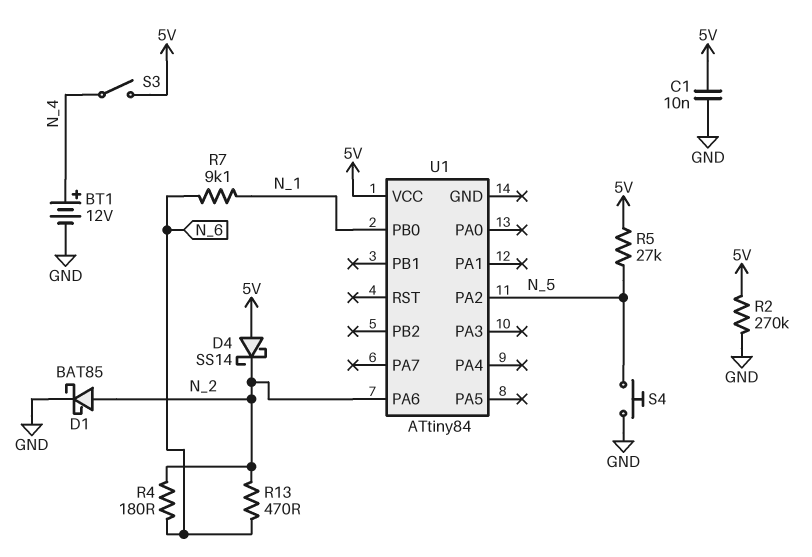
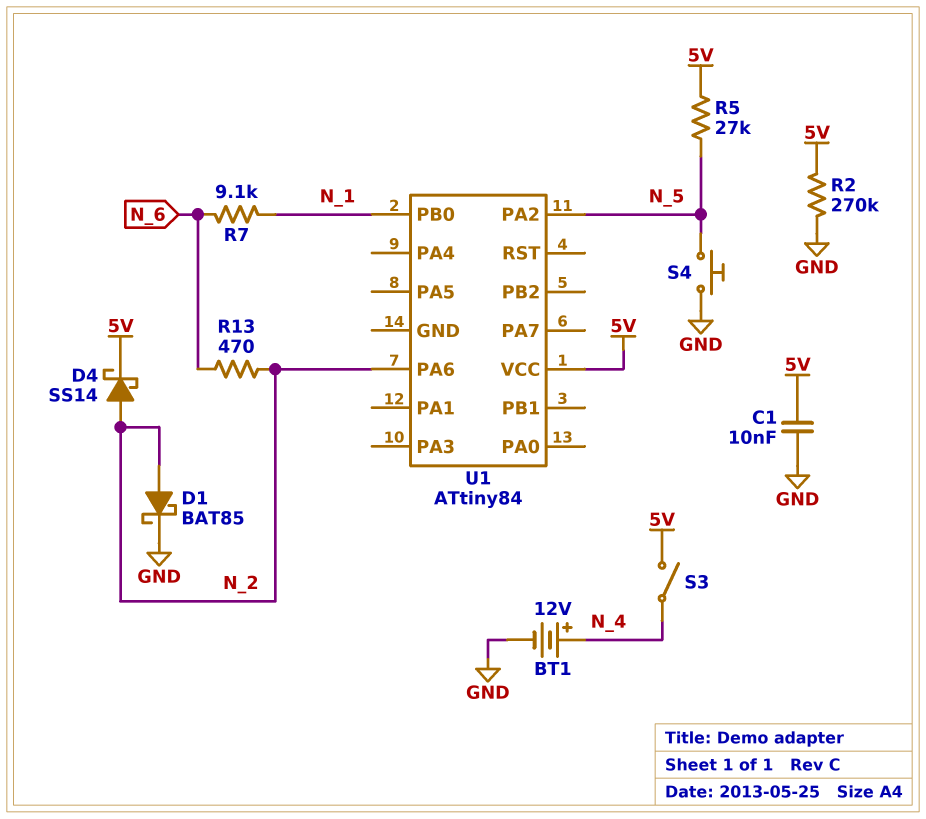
D4: schottky SS14 (A 5V, K N_2) -> schottky SS14 (A N_2, K 5V)
R4: 180 (N_2, N_6) -> none

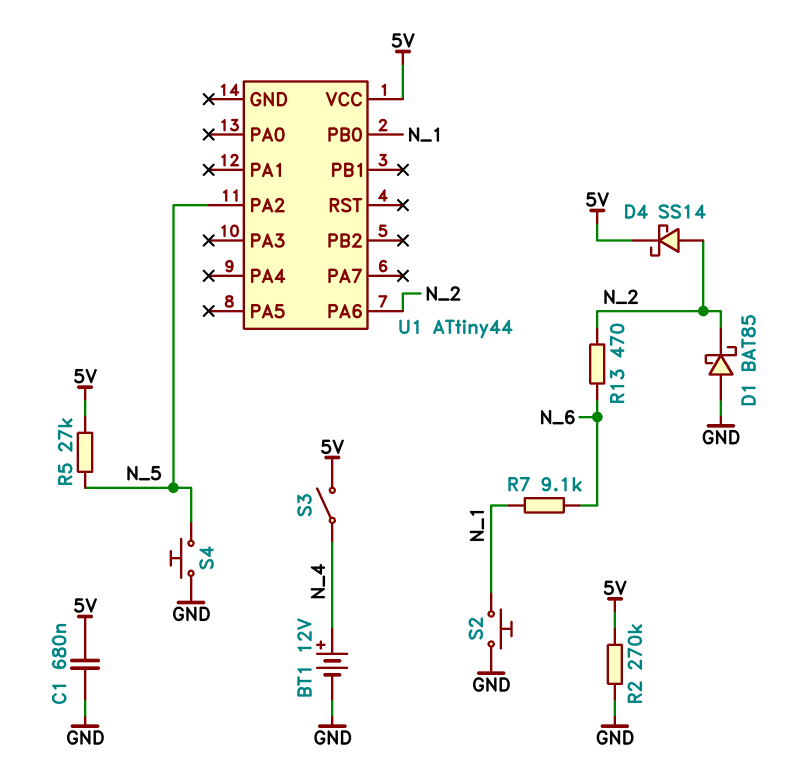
C1: 10nF (5V, GND) -> 680nF (5V, GND)
D1: schottky BAT85 (A N_2, K GND) -> schottky BAT85 (A GND, K N_2)
S2: none -> button (GND, N_1)
U1: ATtiny84 -> ATtiny44

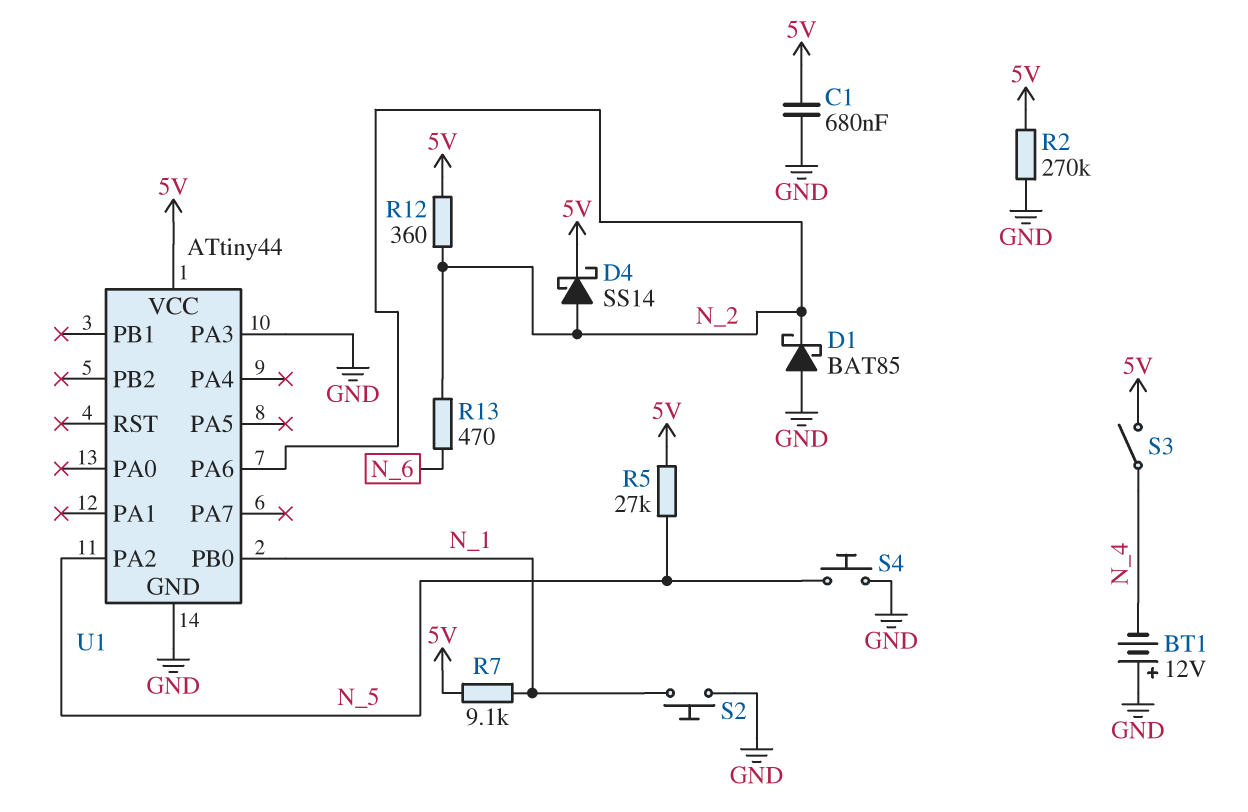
BT1: 12V (plus N_4, minus GND) -> 12V (plus GND, minus N_4)
R7: 9.1k (N_1, N_6) -> 9.1k (5V, N_1)
R12: none -> 360 (5V, N_2)
U1 pin GND: none -> GND
U1 pin PA3: none -> GND

